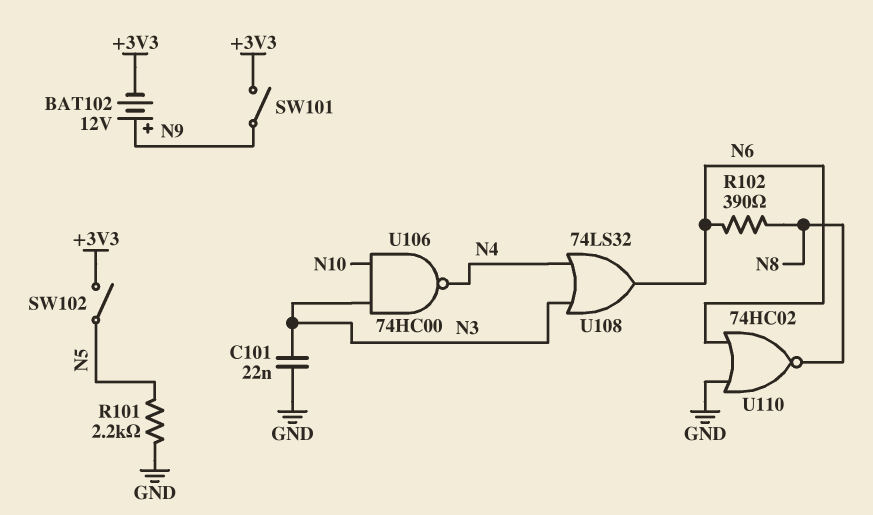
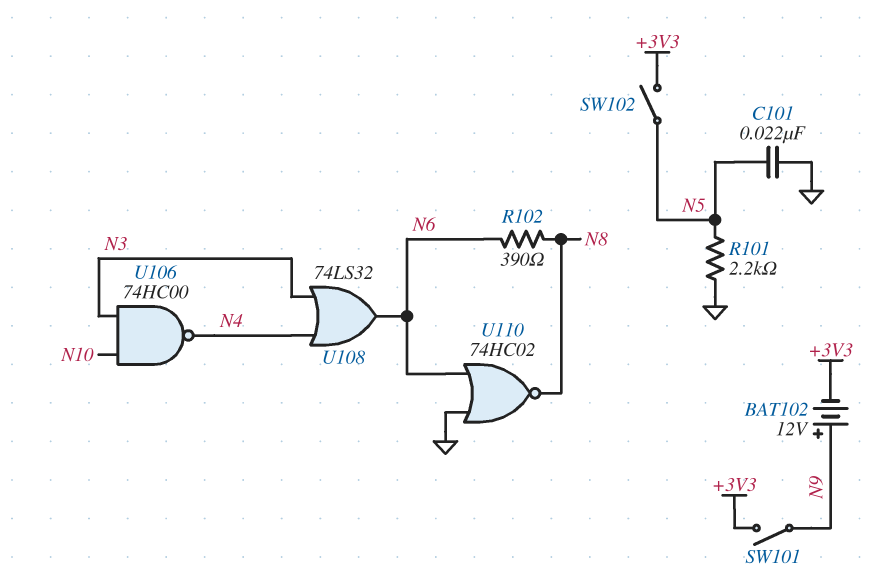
C101: 22nF (GND, N3) -> 22nF (GND, N5)

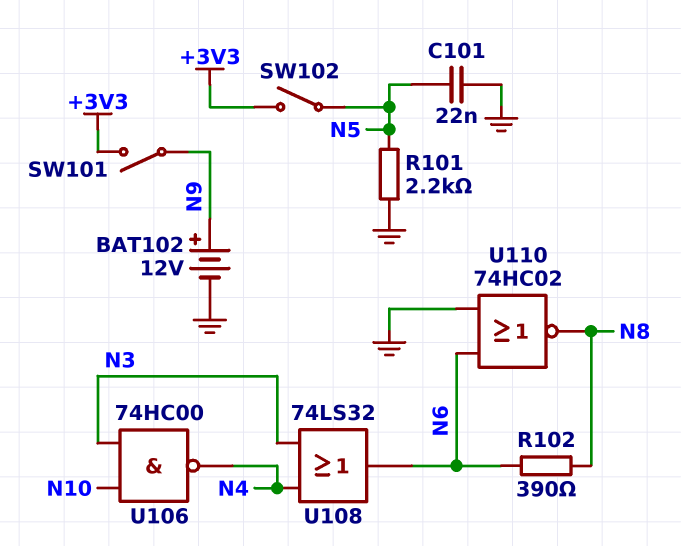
BAT102: 12V (plus N9, minus +3V3) -> 12V (plus N9, minus GND)

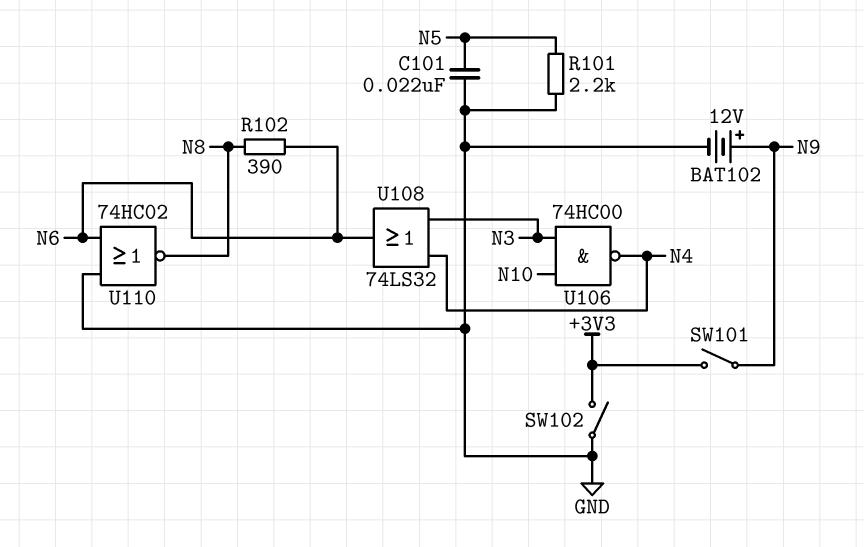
SW102: switch (+3V3, N5) -> switch (+3V3, GND)

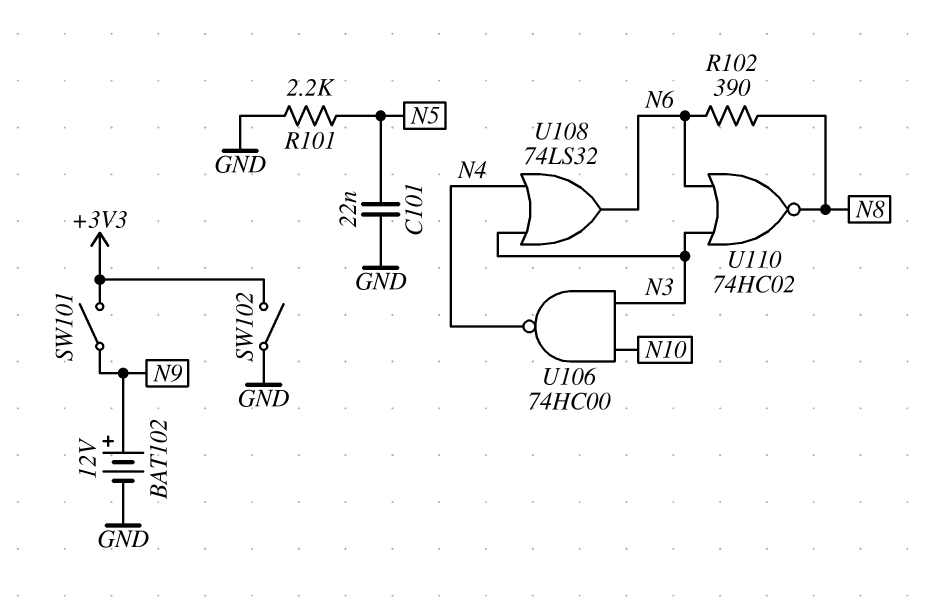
U110: NOR 74HC02 (in GND, in N6, out N8) -> NOR 74HC02 (in N3, in N6, out N8)

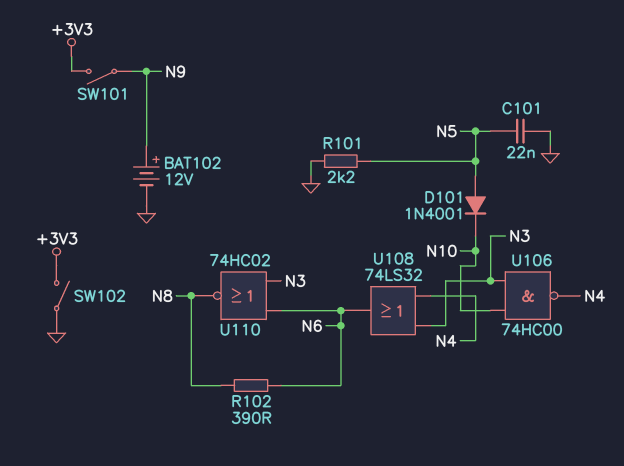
D101: none -> diode 1N4001 (A N5, K N10)

